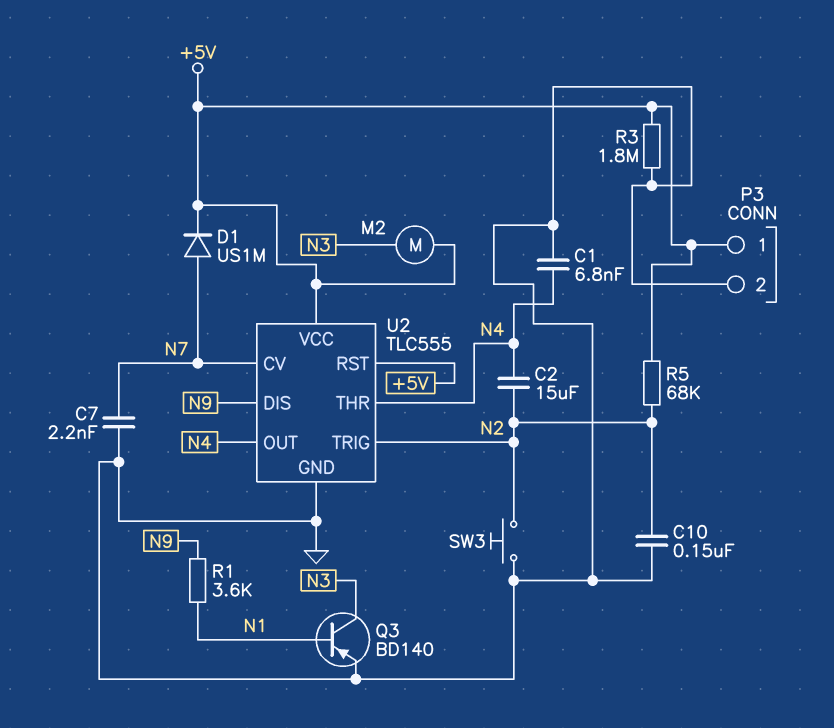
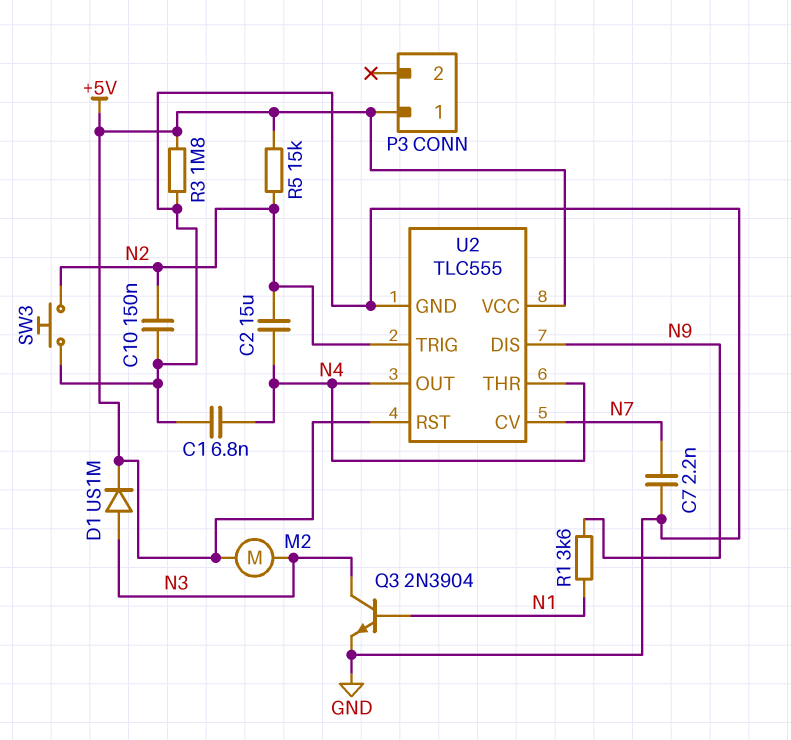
D1: diode US1M (A N7, K +5V) -> diode US1M (A N3, K +5V)
P3 pin 2: GND -> none
Q3: PNP BD140 (B N1, C N3, E GND) -> NPN 2N3904 (B N1, C N3, E GND)
R5: 68k (+5V, N2) -> 15k (+5V, N2)

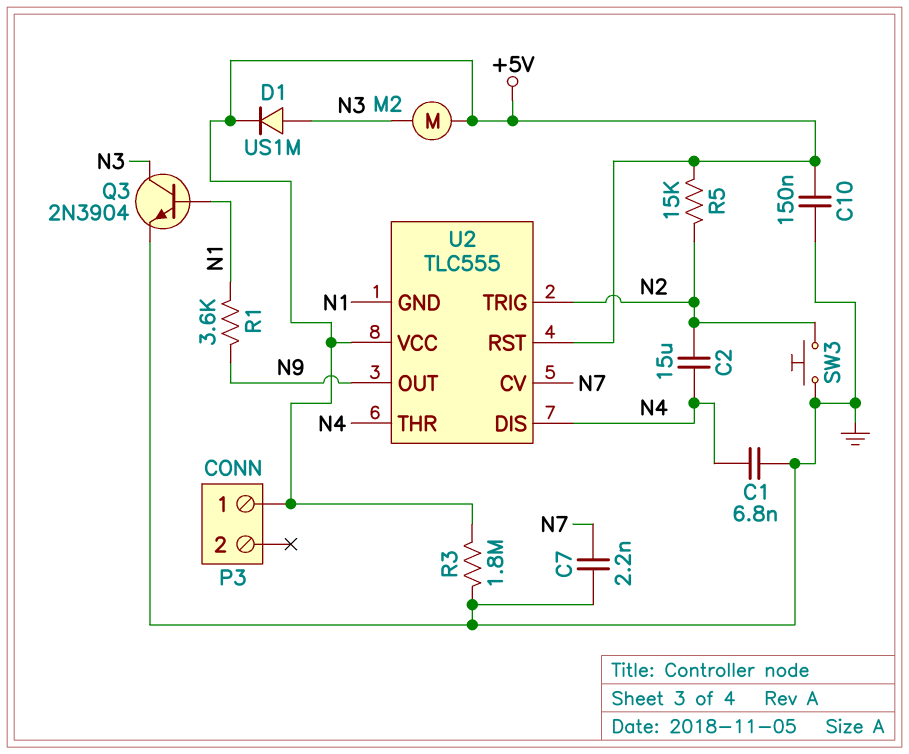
C10: 150nF (GND, N2) -> 150nF (+5V, GND)
U2 pin DIS: N9 -> N4
U2 pin GND: GND -> N1
U2 pin OUT: N4 -> N9

